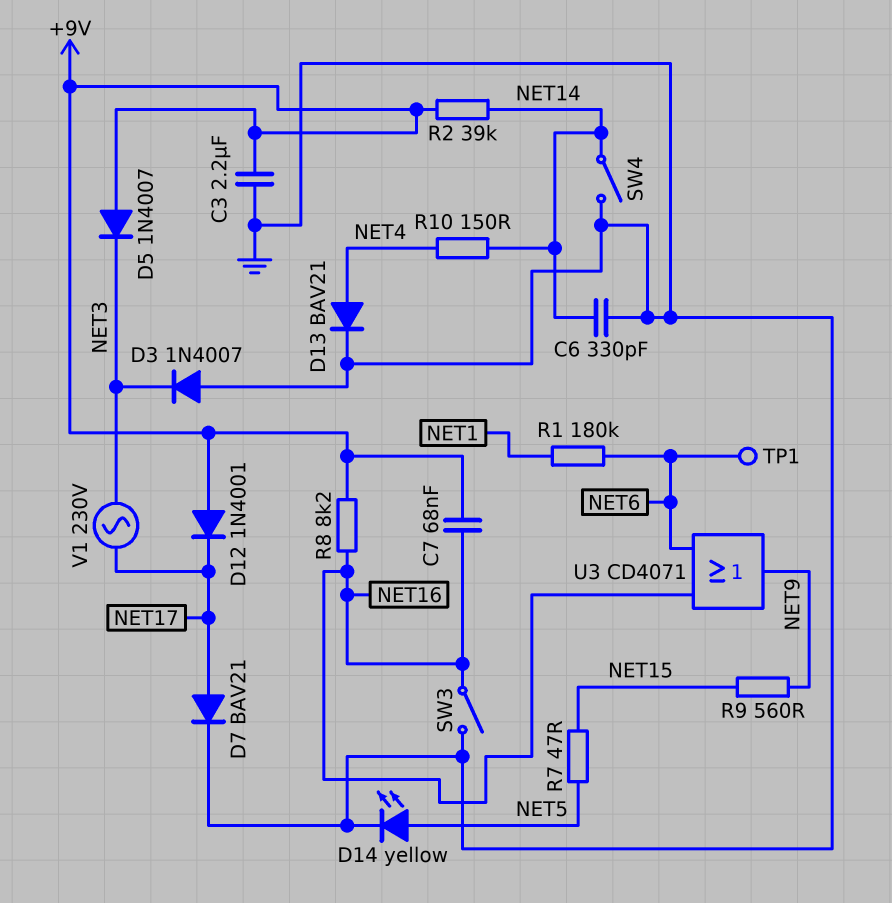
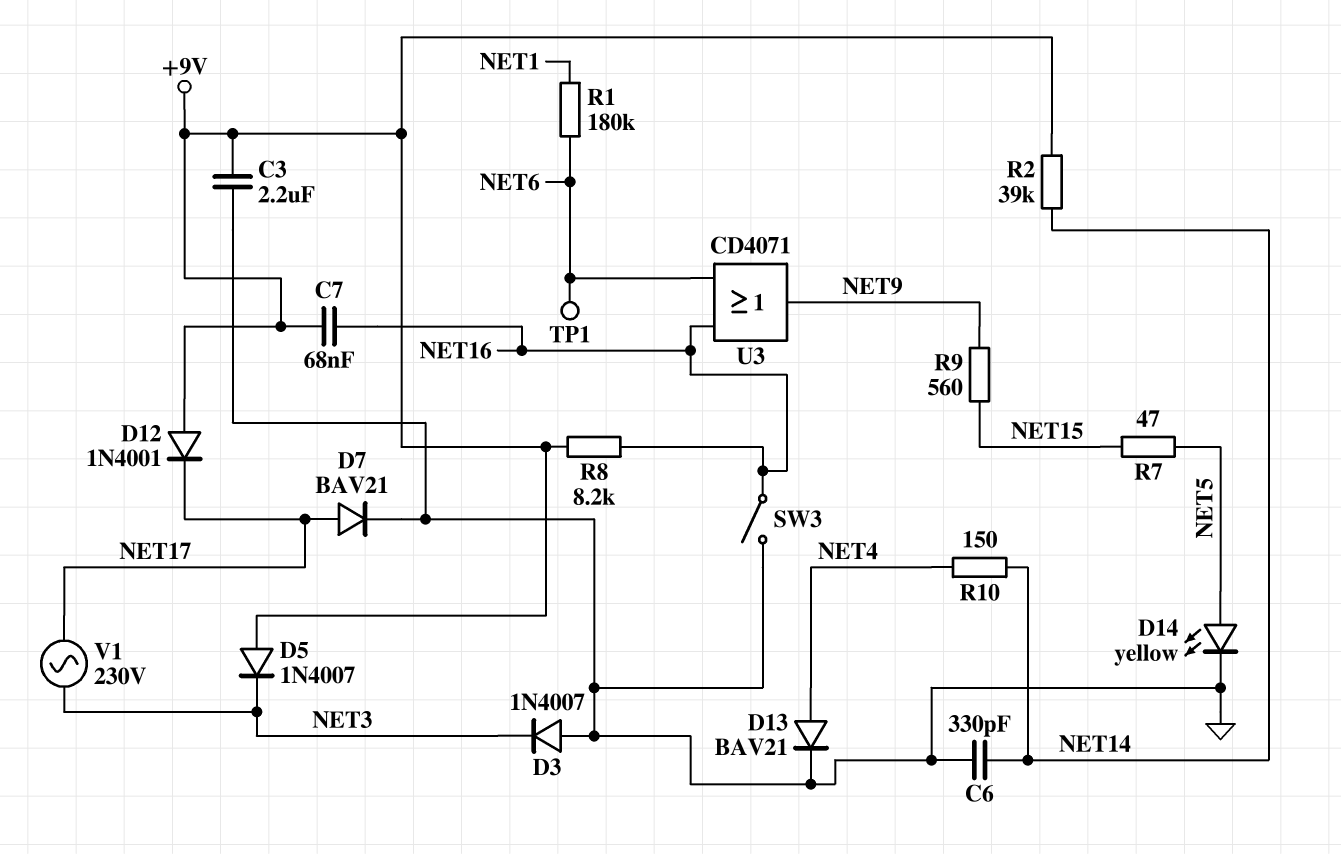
SW4: switch (GND, NET14) -> none

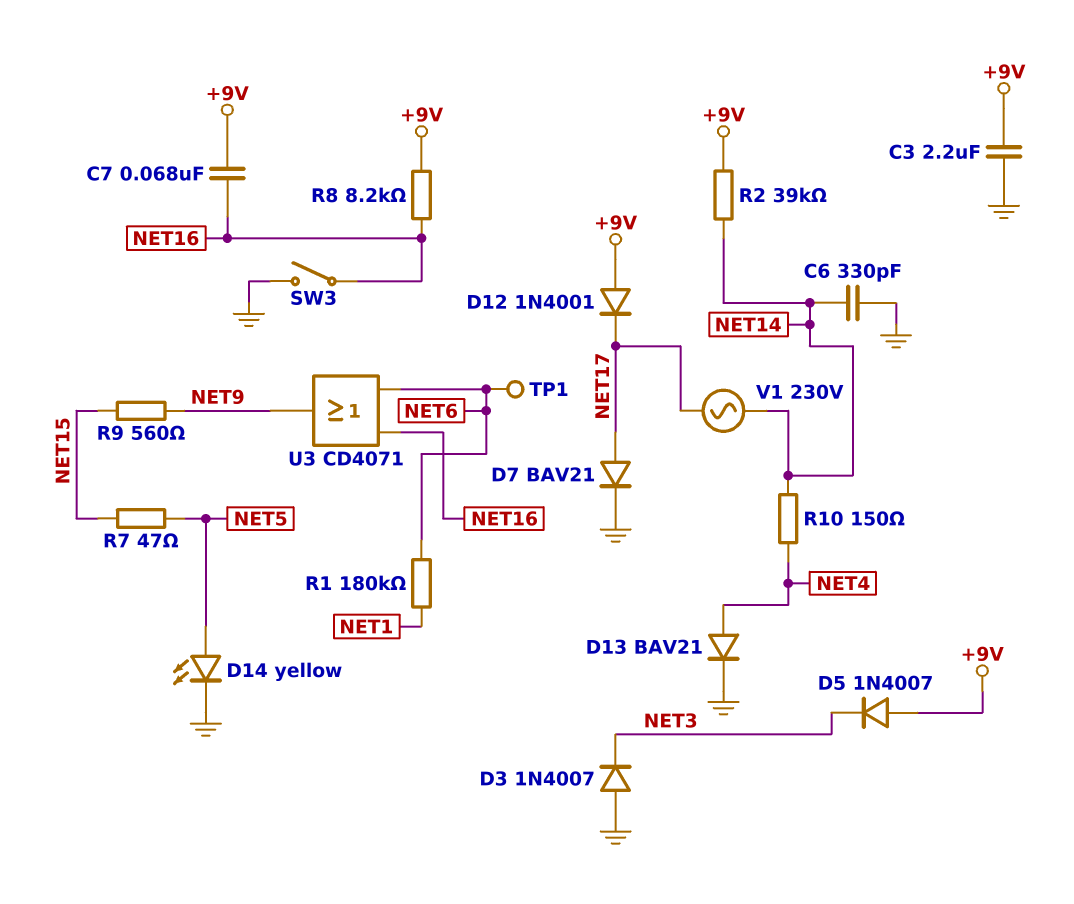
V1: AC 230V (NET3, NET17) -> AC 230V (NET14, NET17)

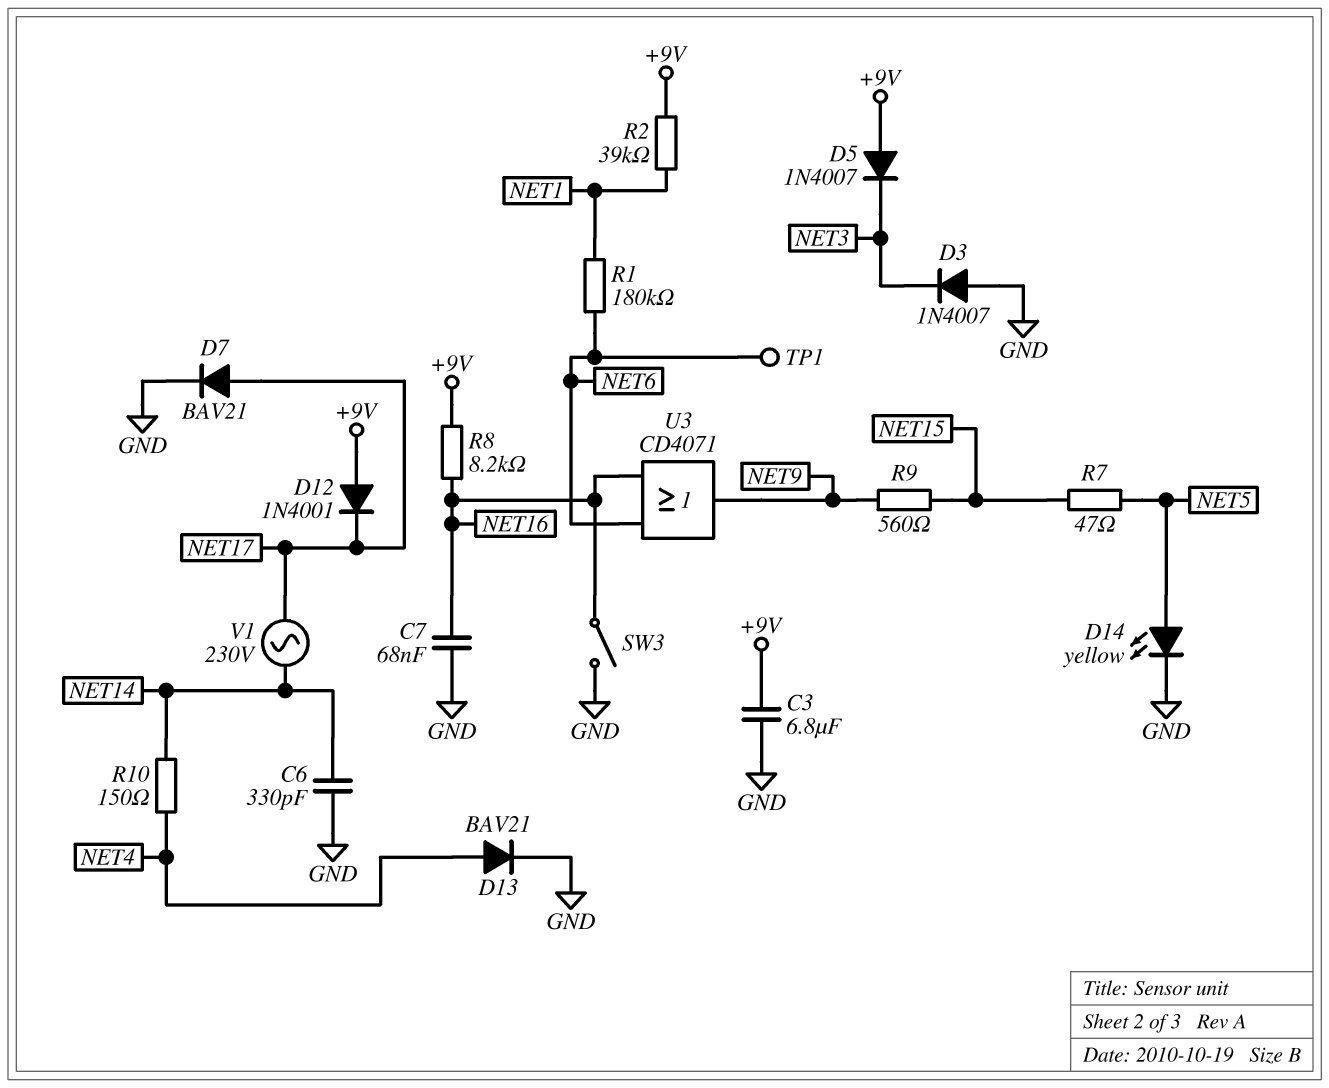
C3: 2.2uF (+9V, GND) -> 6.8uF (+9V, GND)
C7: 68nF (+9V, NET16) -> 68nF (GND, NET16)
R2: 39k (+9V, NET14) -> 39k (+9V, NET1)

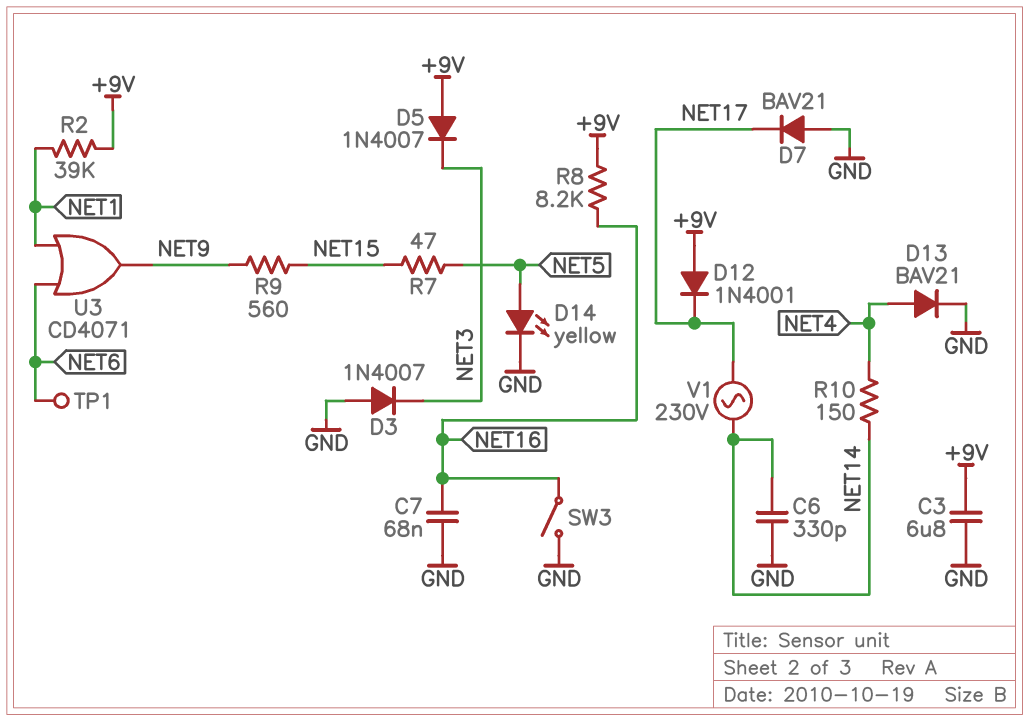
D7: diode BAV21 (A NET17, K GND) -> diode BAV21 (A GND, K NET17)
R1: 180k (NET1, NET6) -> none
U3: OR CD4071 (in NET6, in NET16, out NET9) -> OR CD4071 (in NET1, in NET6, out NET9)

